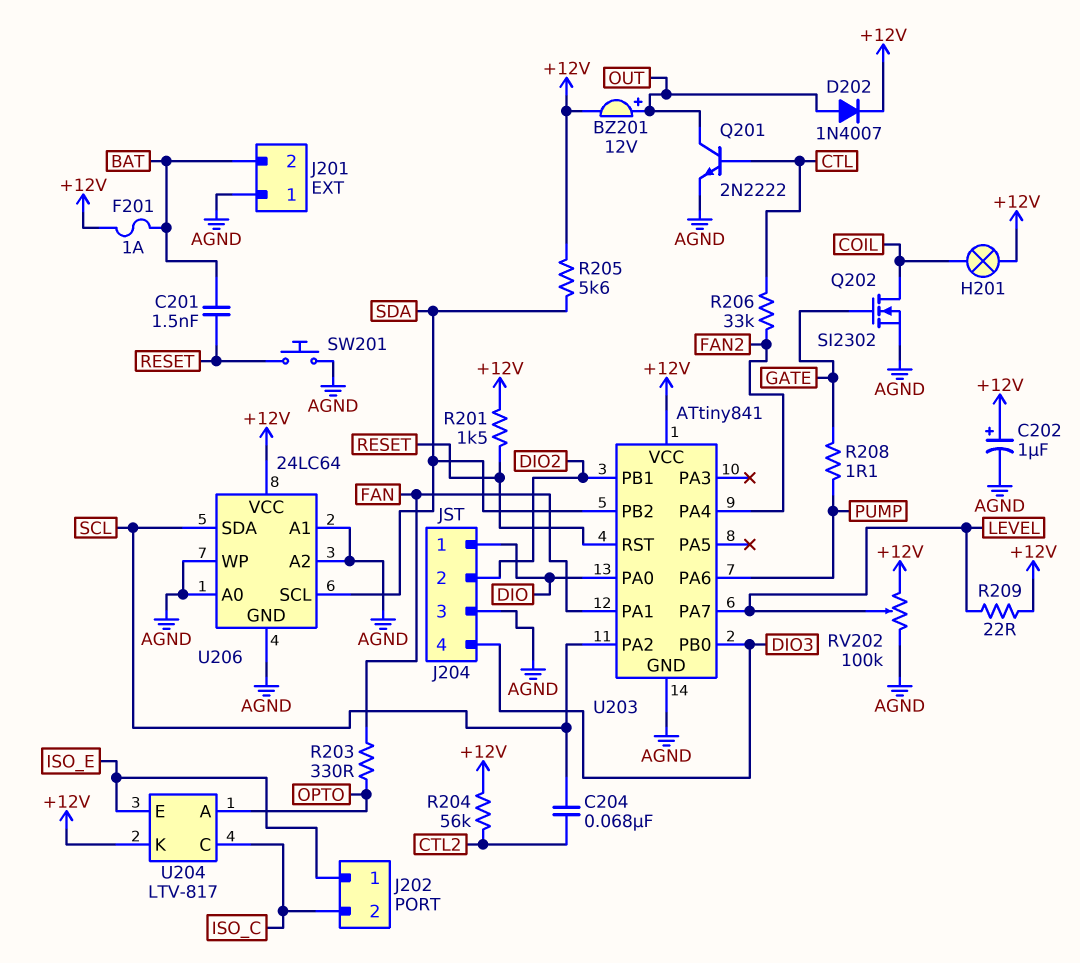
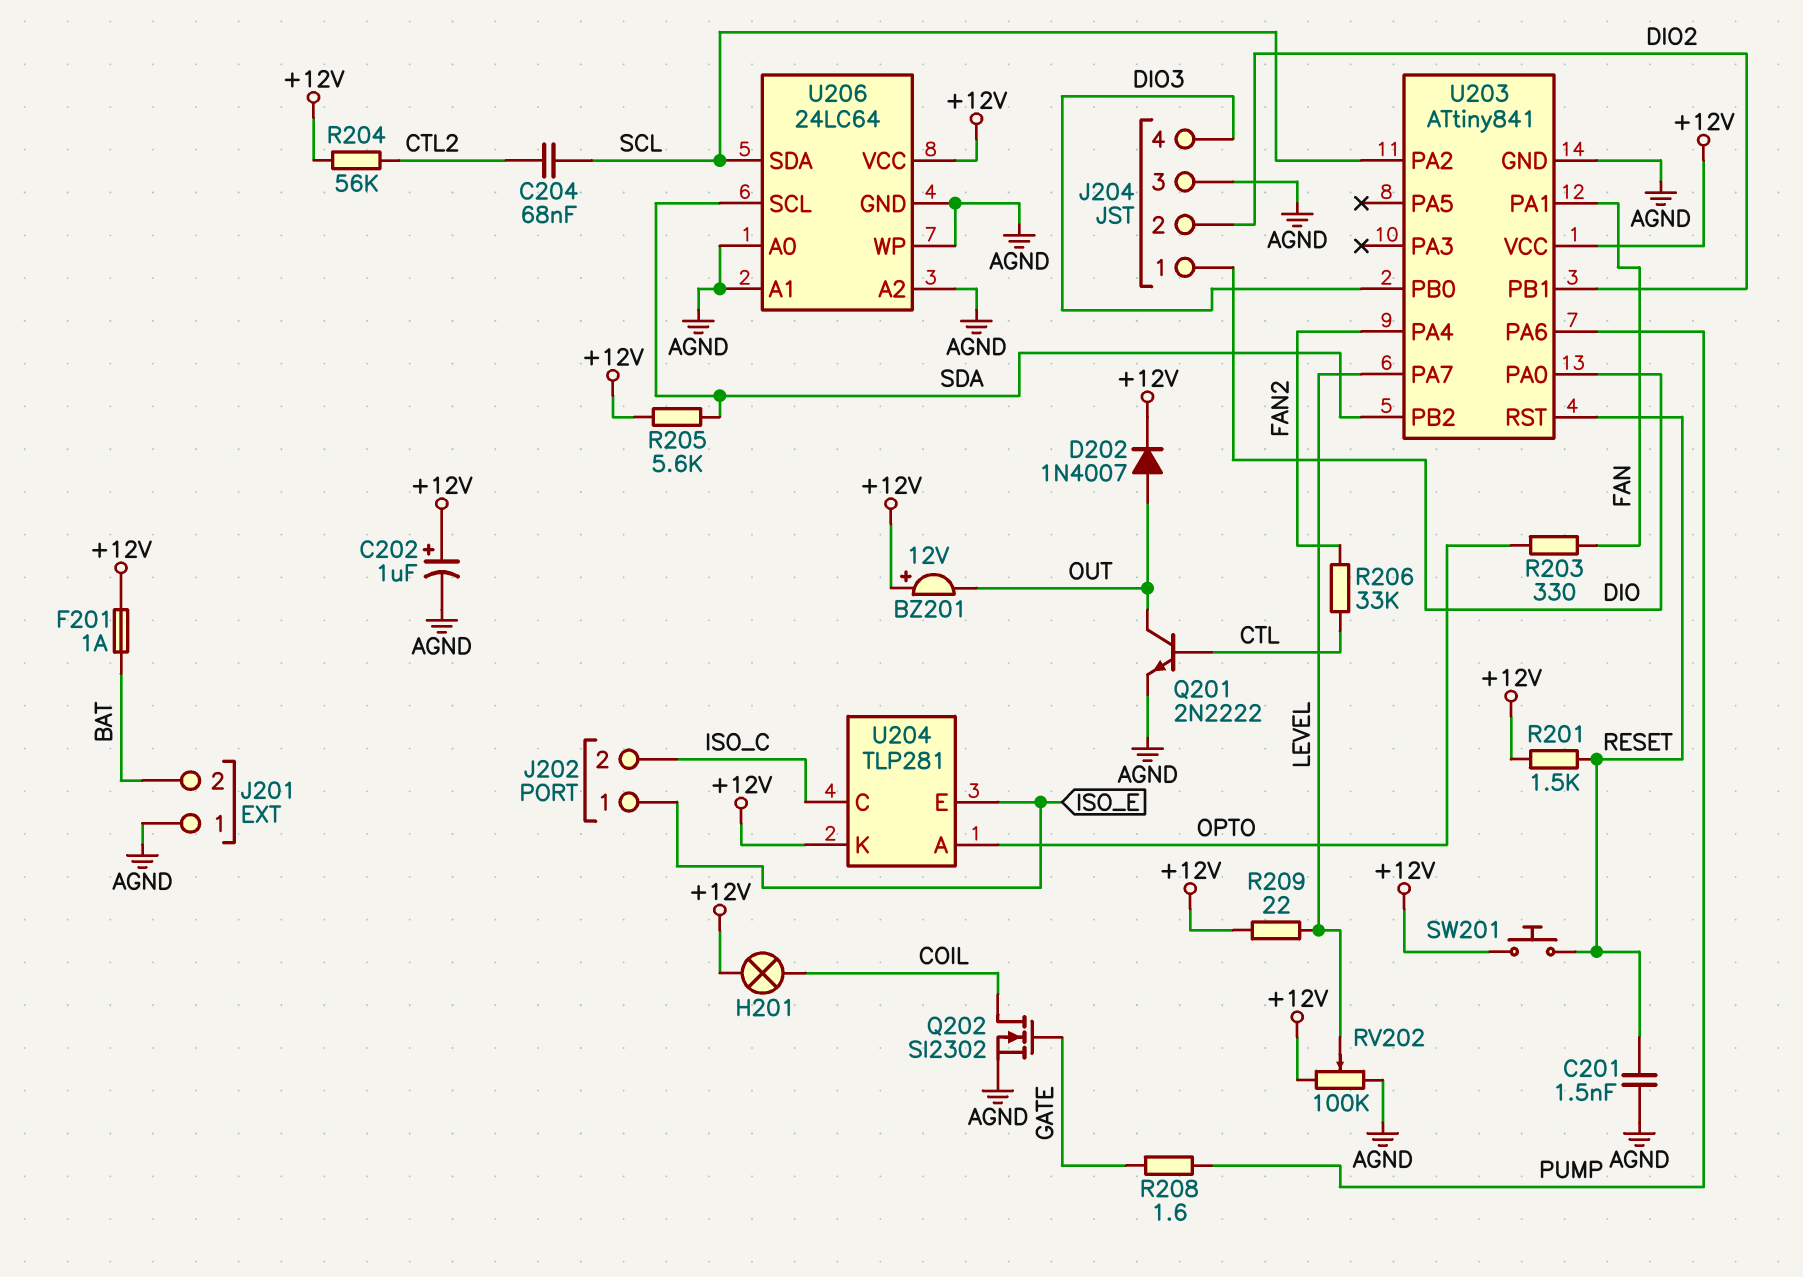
BZ201: buzzer 12V (plus OUT, minus +12V) -> buzzer 12V (plus +12V, minus OUT)
C201: 1.5nF (BAT, RESET) -> 1.5nF (AGND, RESET)
R208: 1.1 (GATE, PUMP) -> 1.6 (GATE, PUMP)
SW201: button (AGND, RESET) -> button (+12V, RESET)
U204: LTV-817 -> TLP281

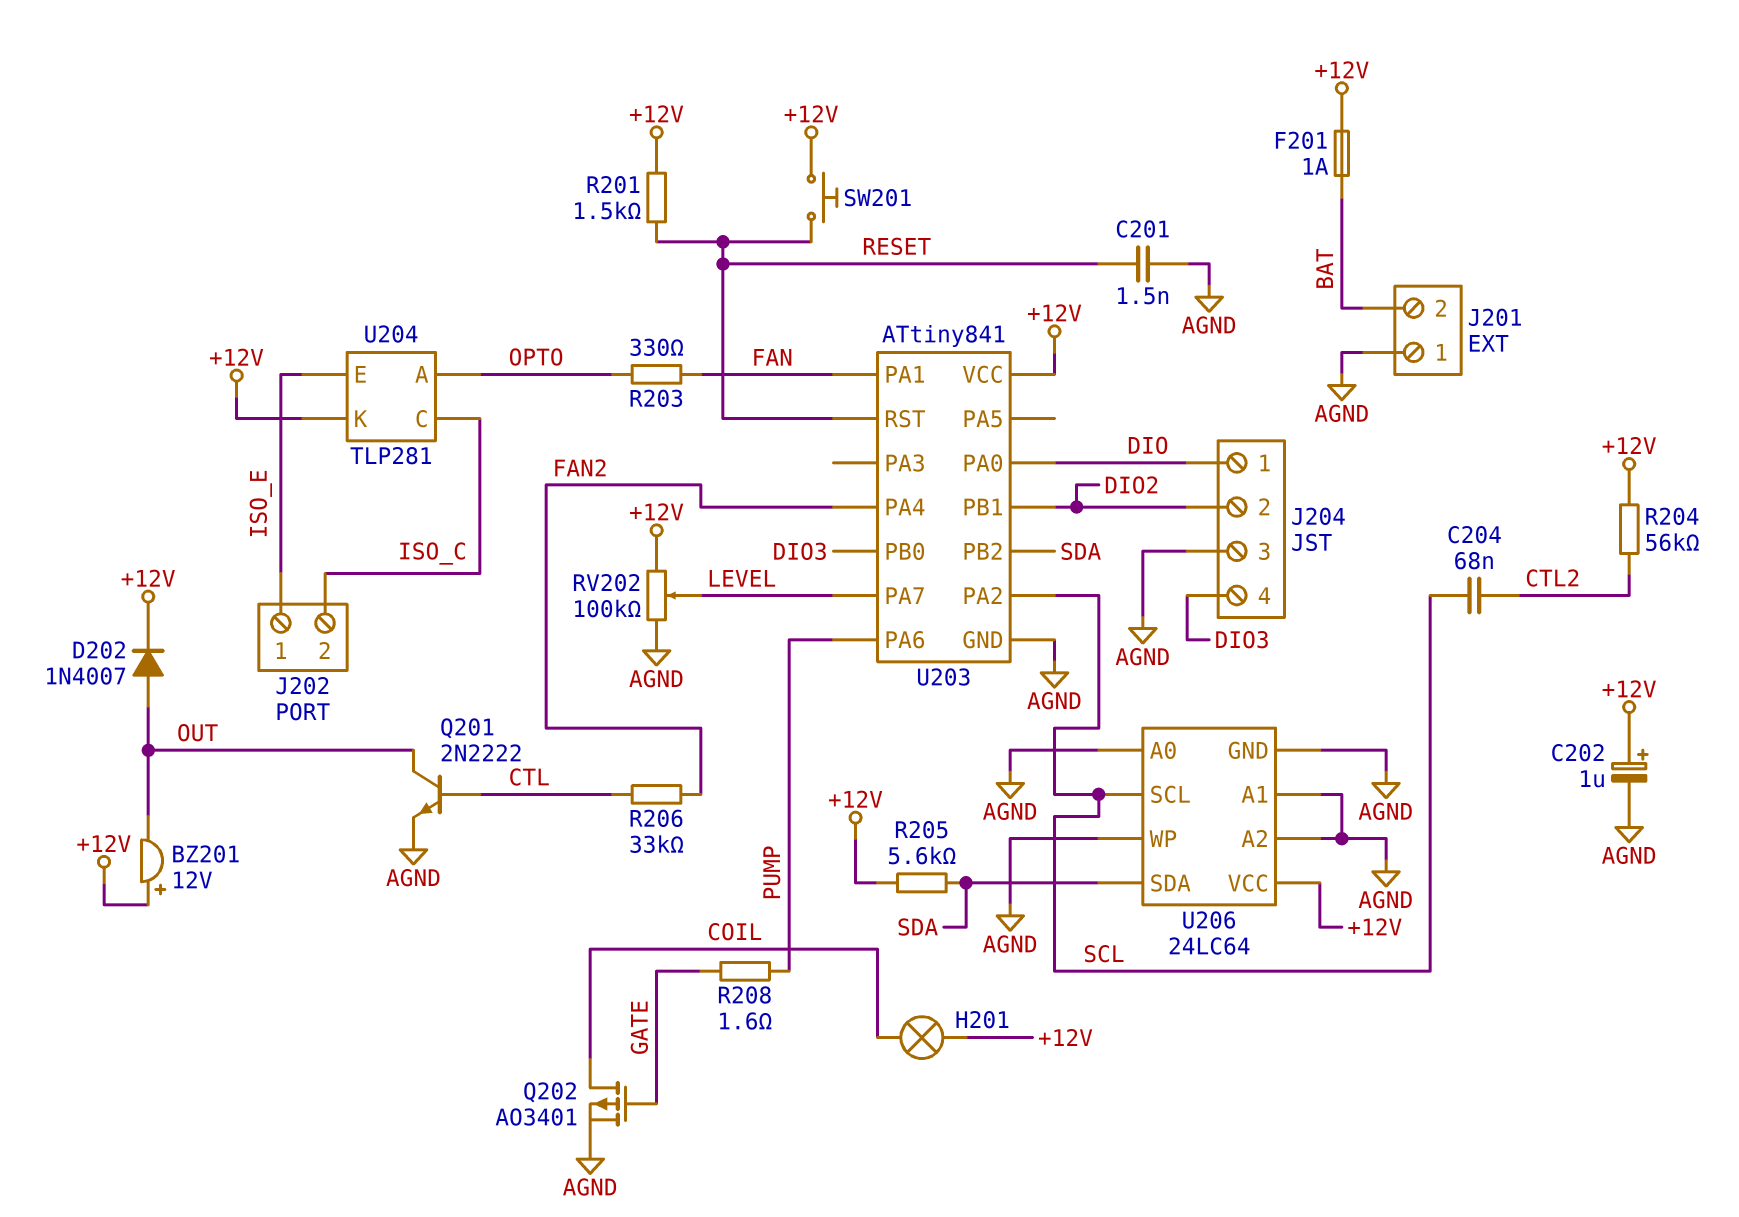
Q202: NMOS SI2302 (G GATE, D COIL, S AGND) -> PMOS AO3401 (G GATE, D COIL, S AGND)
R209: 22 (+12V, LEVEL) -> none
U206 pin SCL: SDA -> SCL
U206 pin SDA: SCL -> SDA

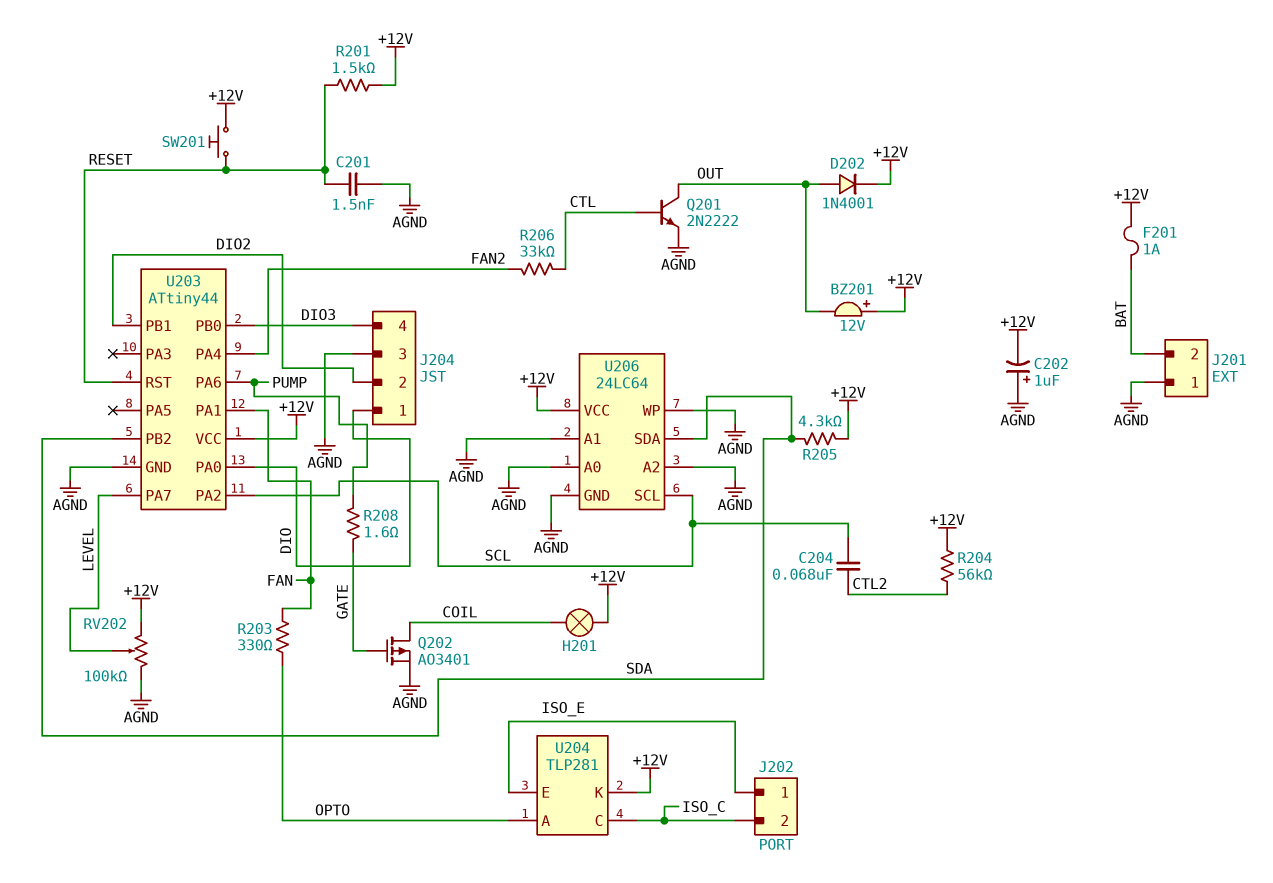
C202: 1uF (plus +12V, minus AGND) -> 1uF (plus AGND, minus +12V)
D202: diode 1N4007 (A OUT, K +12V) -> diode 1N4001 (A OUT, K +12V)
R205: 5.6k (+12V, SDA) -> 4.3k (+12V, SDA)
U203: ATtiny841 -> ATtiny44

